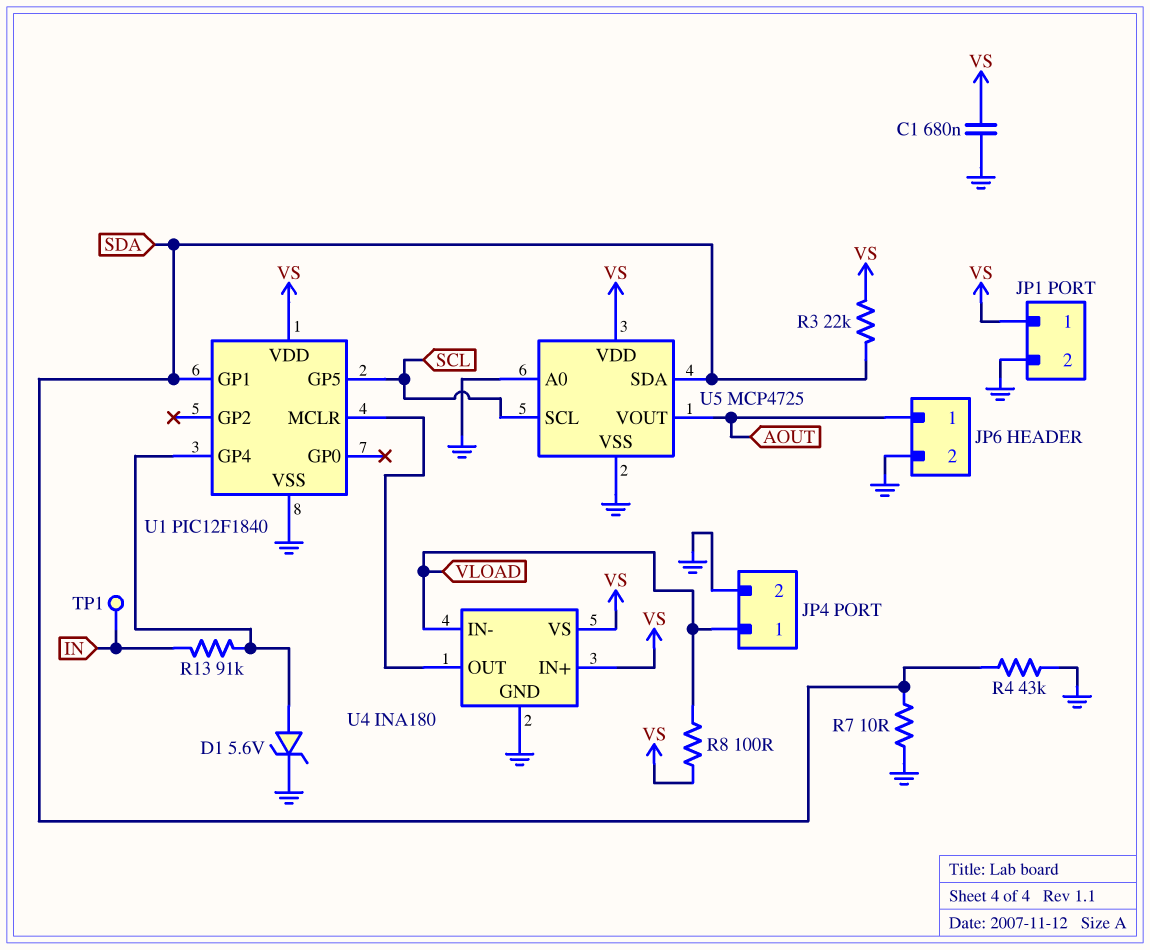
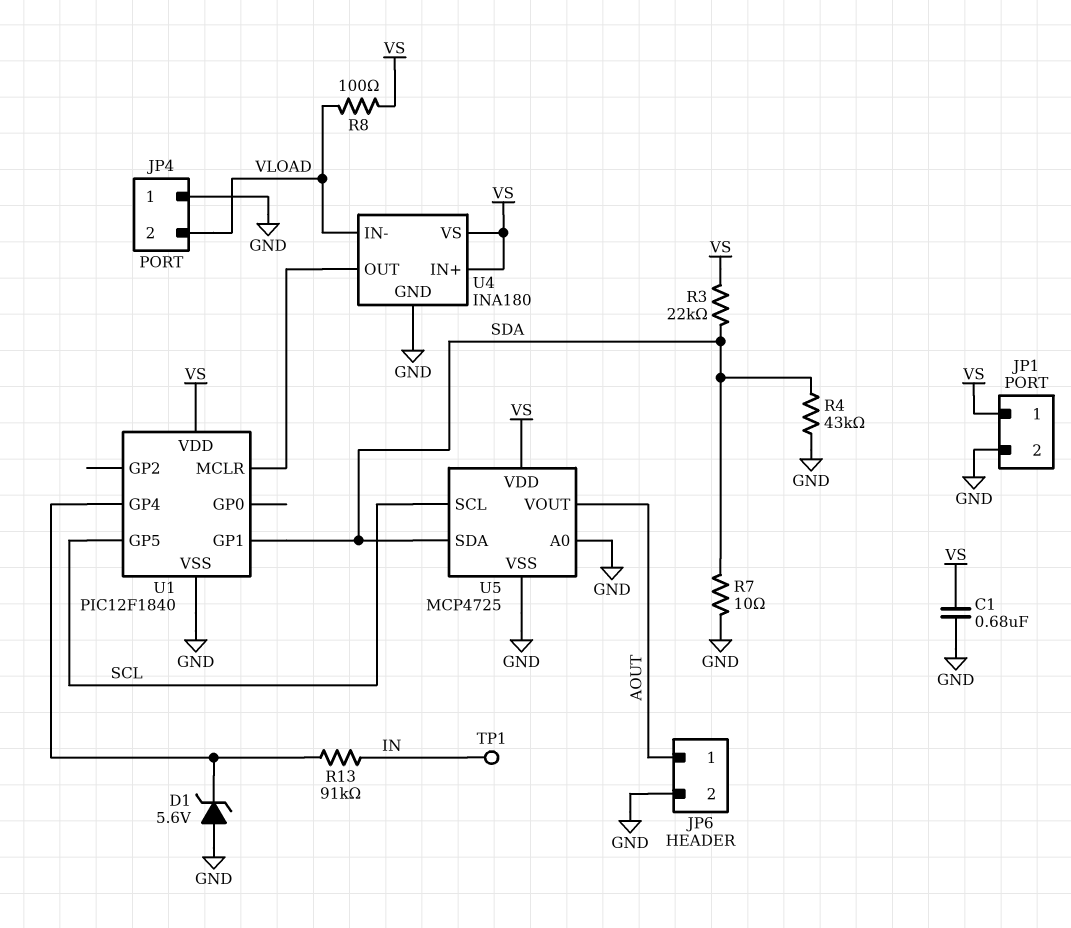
D1: zener 5.6V (A U1/GP4, K GND) -> zener 5.6V (A GND, K U1/GP4)
JP4 pin 1: VLOAD -> GND
JP4 pin 2: GND -> VLOAD

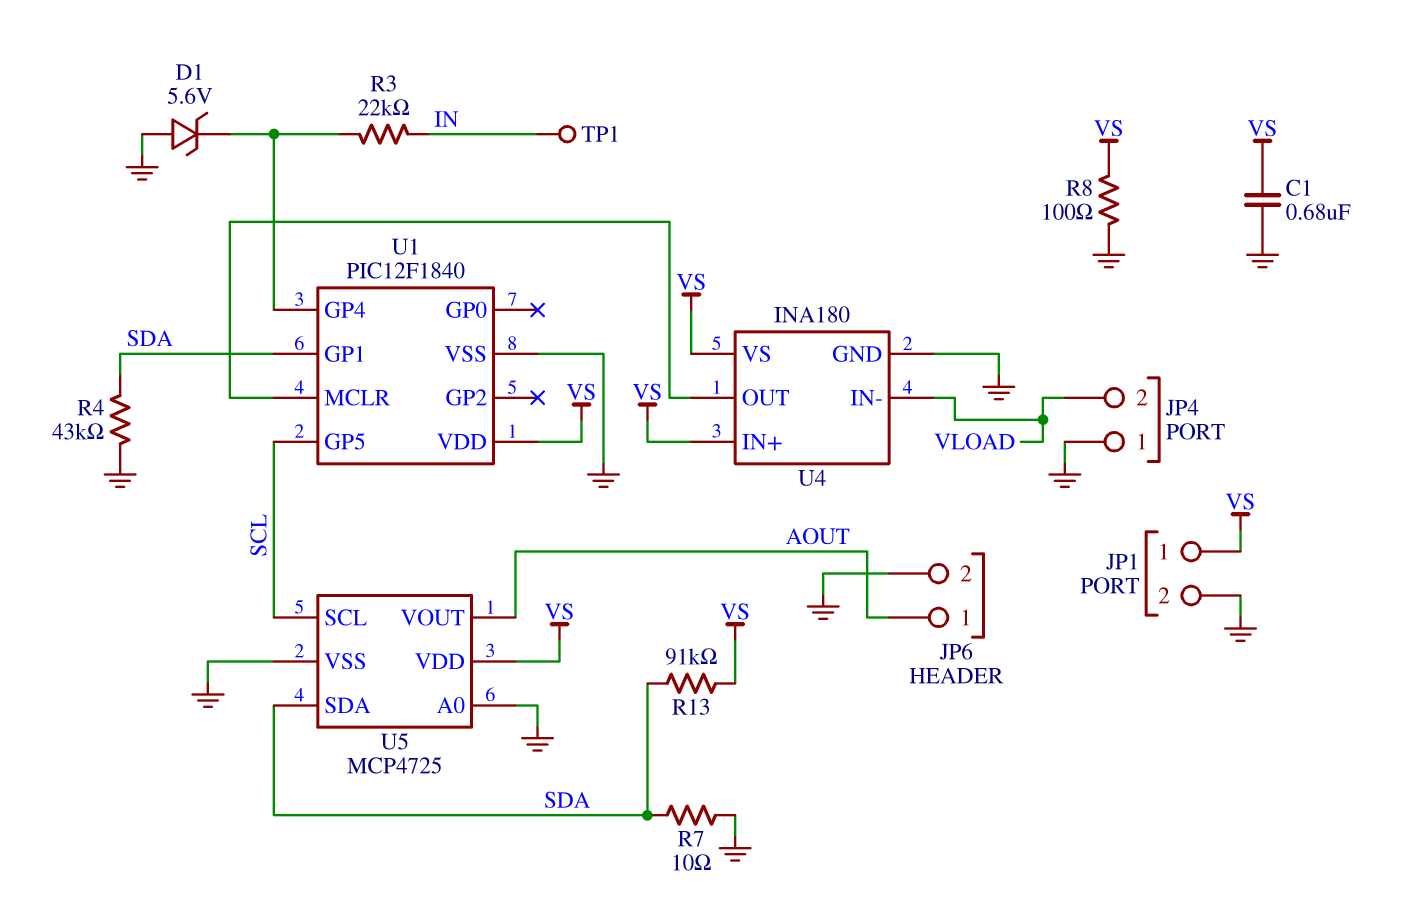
R3: 22k (SDA, VS) -> 22k (IN, U1/GP4)
R8: 100 (VLOAD, VS) -> 100 (GND, VS)
R13: 91k (IN, U1/GP4) -> 91k (SDA, VS)

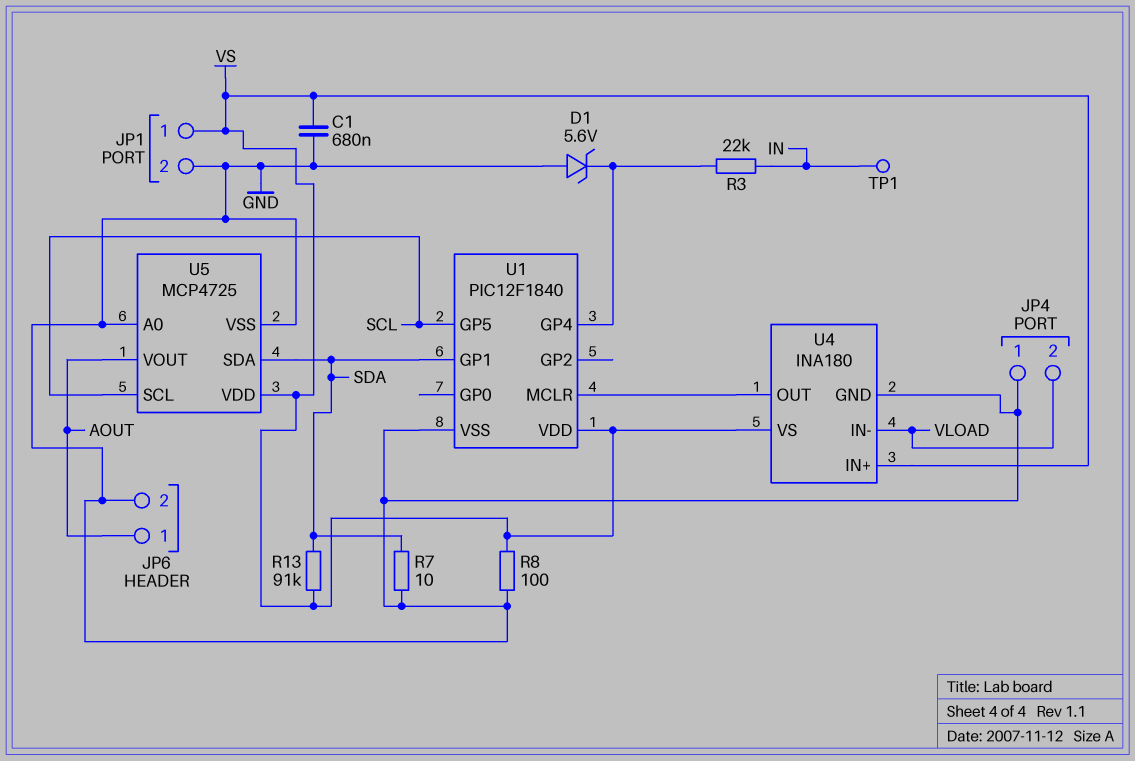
R4: 43k (GND, SDA) -> none

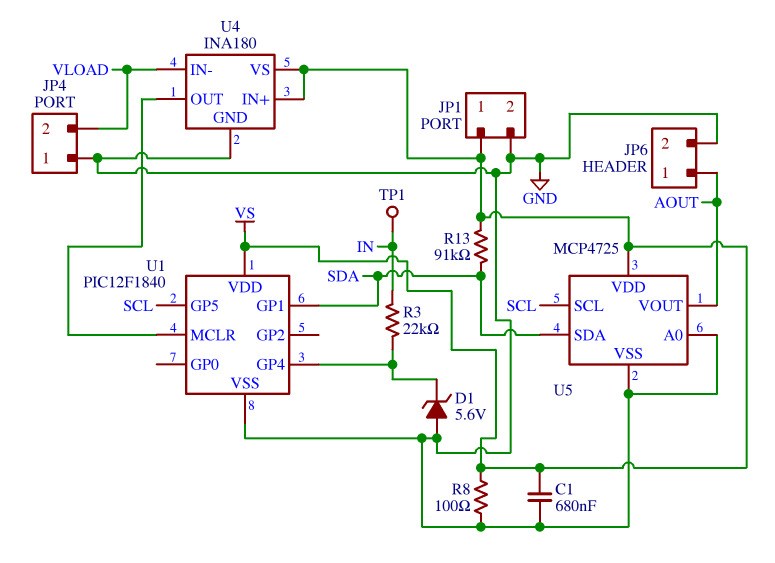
R7: 10 (GND, SDA) -> none

